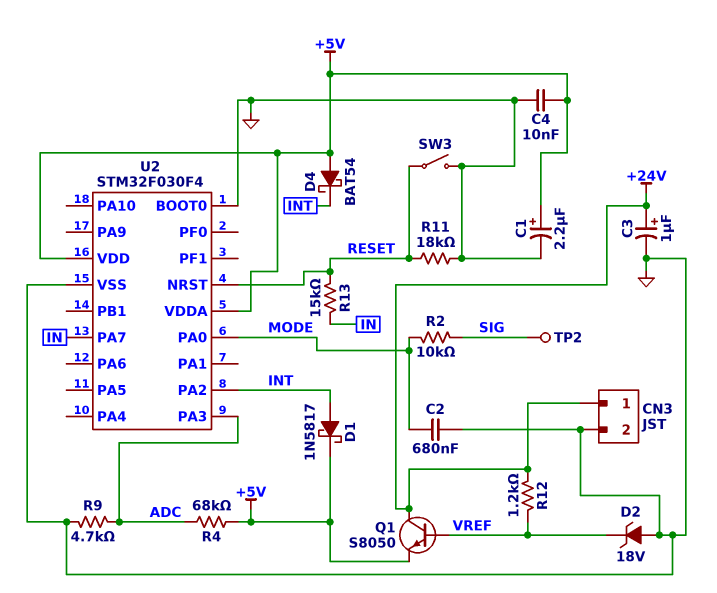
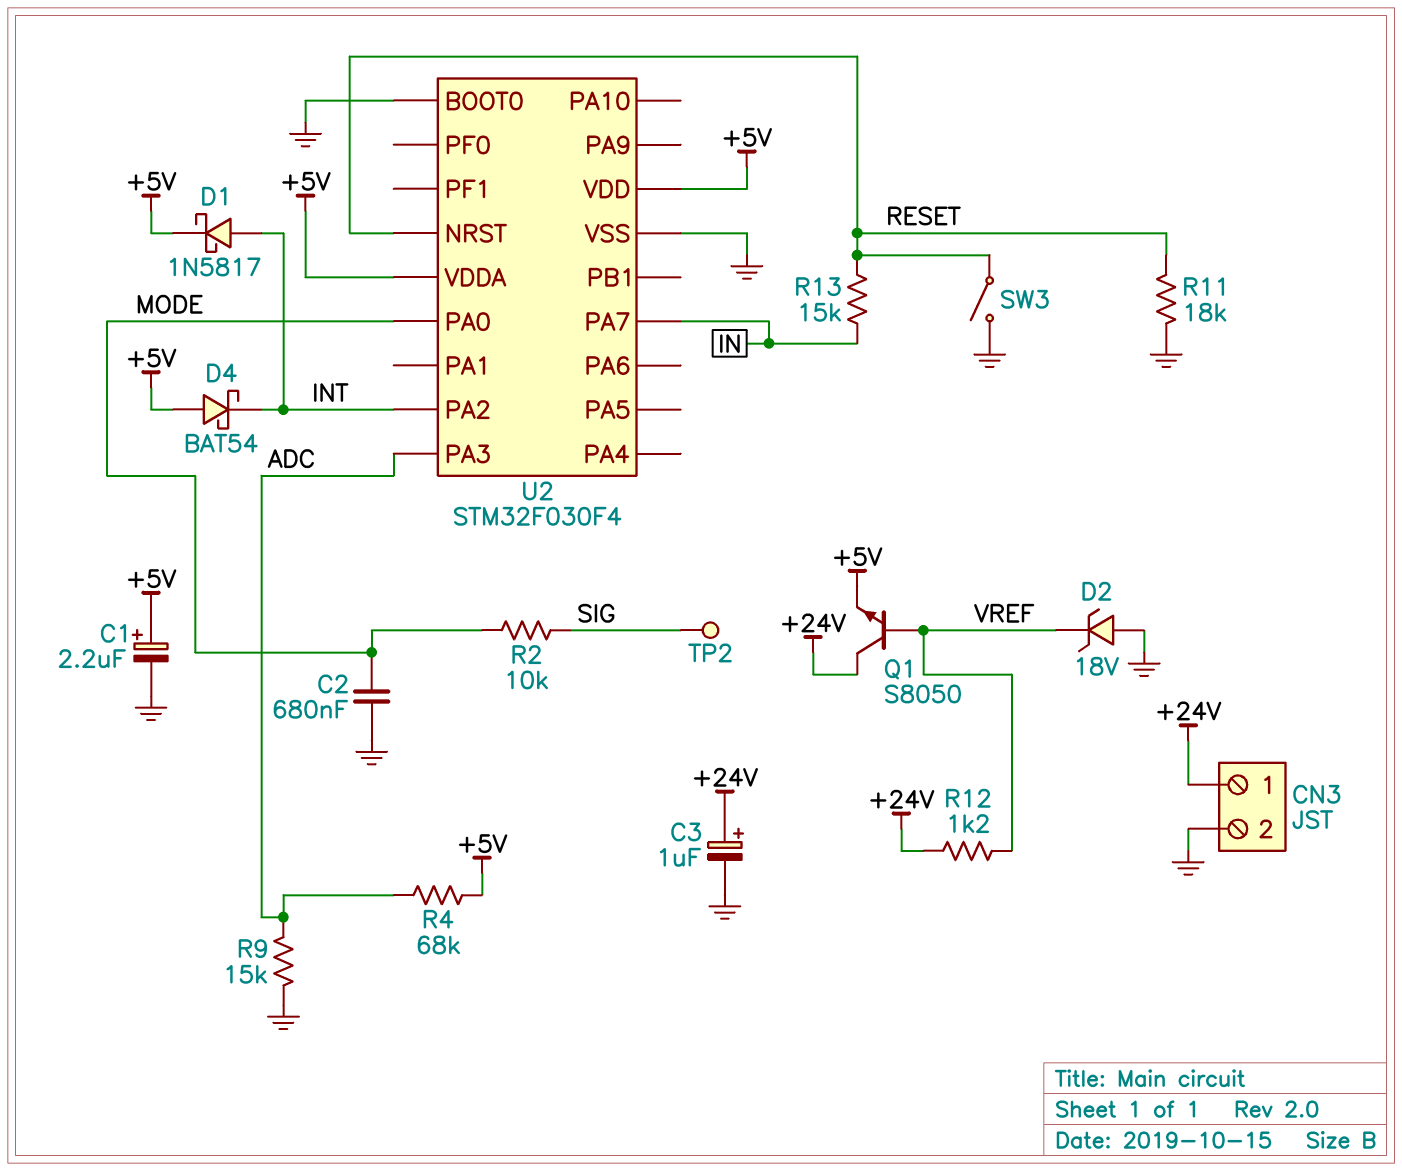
C4: 10nF (+5V, GND) -> none
R9: 4.7k (ADC, GND) -> 15k (ADC, GND)

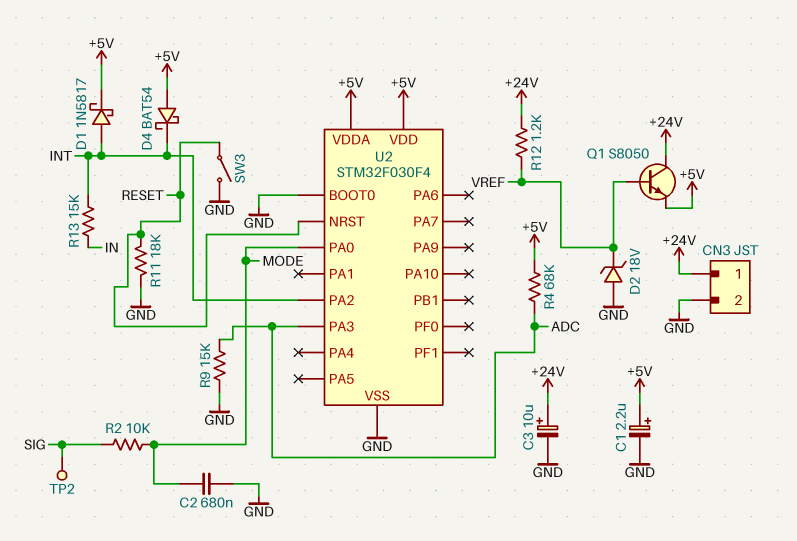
C3: 1uF (plus +24V, minus GND) -> 10uF (plus +24V, minus GND)
R13: 15k (IN, RESET) -> 15k (IN, INT)
U2 pin PA7: IN -> none

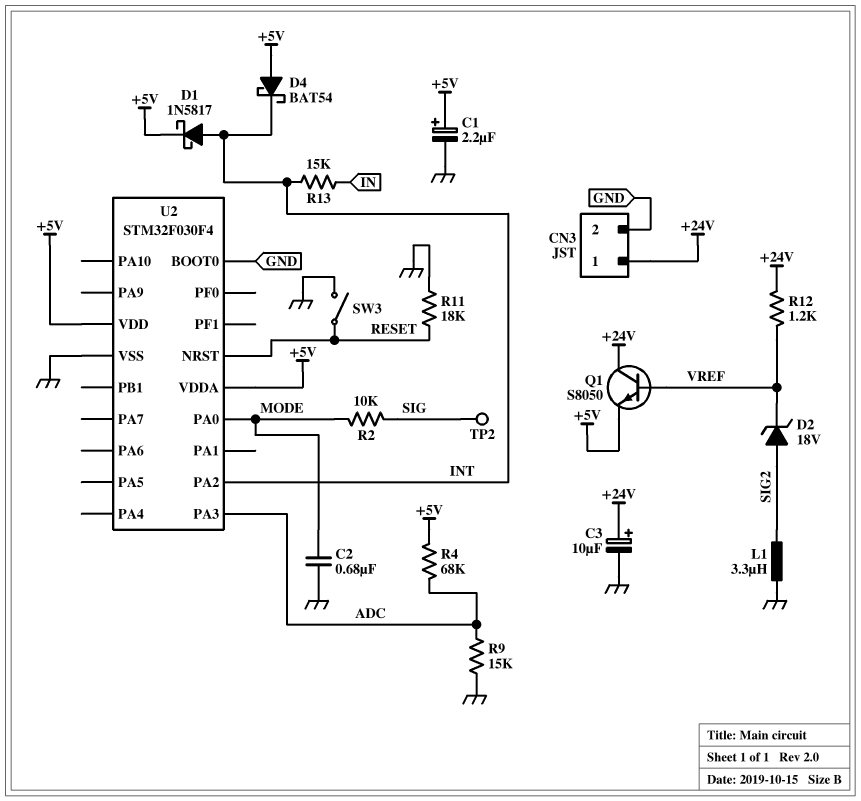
D2: zener 18V (A GND, K VREF) -> zener 18V (A SIG2, K VREF)
L1: none -> 3.3uH (GND, SIG2)

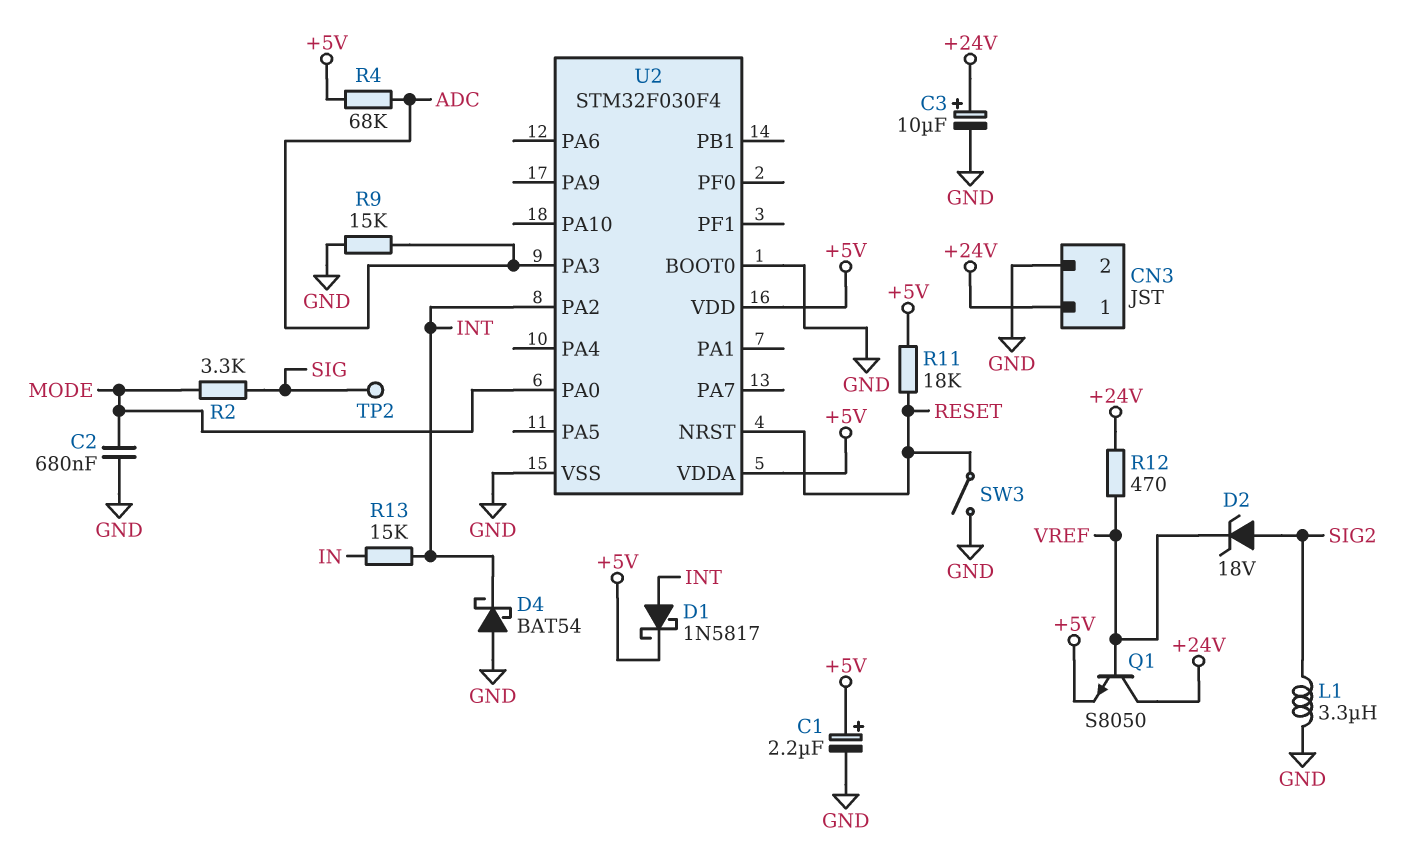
D4: schottky BAT54 (A +5V, K INT) -> schottky BAT54 (A GND, K INT)
R2: 10k (MODE, SIG) -> 3.3k (MODE, SIG)
R11: 18k (GND, RESET) -> 18k (+5V, RESET)
R12: 1.2k (+24V, VREF) -> 470 (+24V, VREF)

